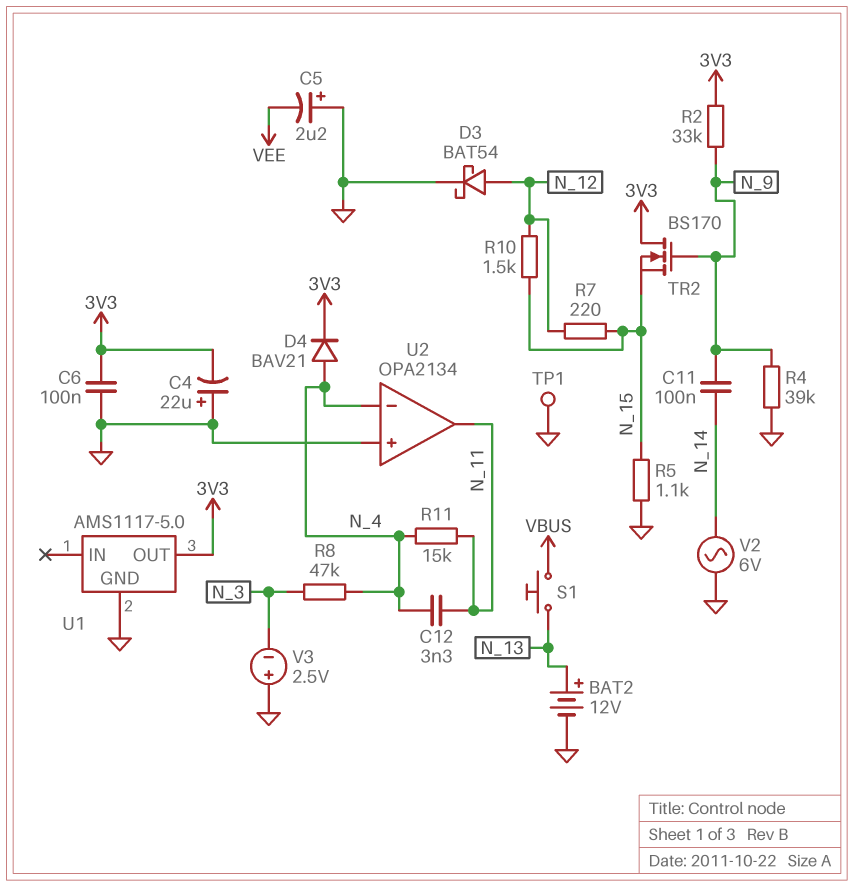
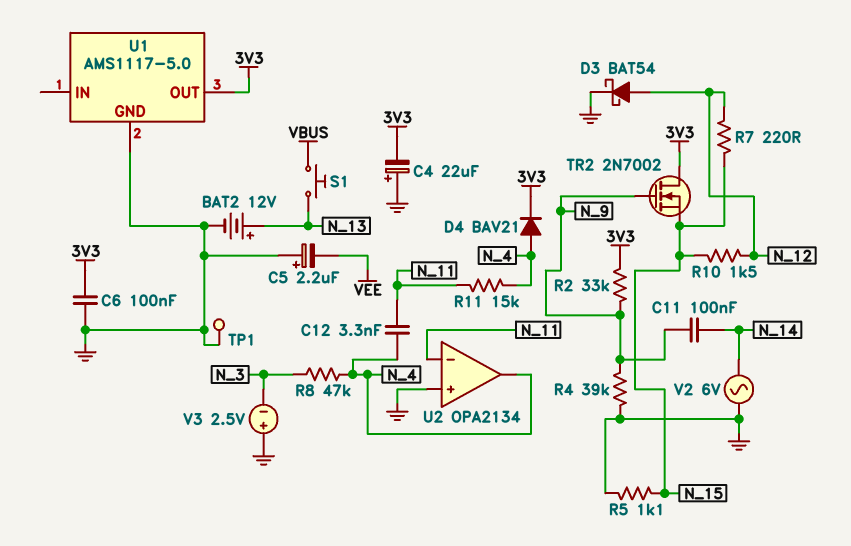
TR2: NMOS BS170 (G N_9, D 3V3, S N_15) -> NMOS 2N7002 (G N_9, D 3V3, S N_15)
U2 pin in-: N_4 -> N_11
U2 pin out: N_11 -> N_4

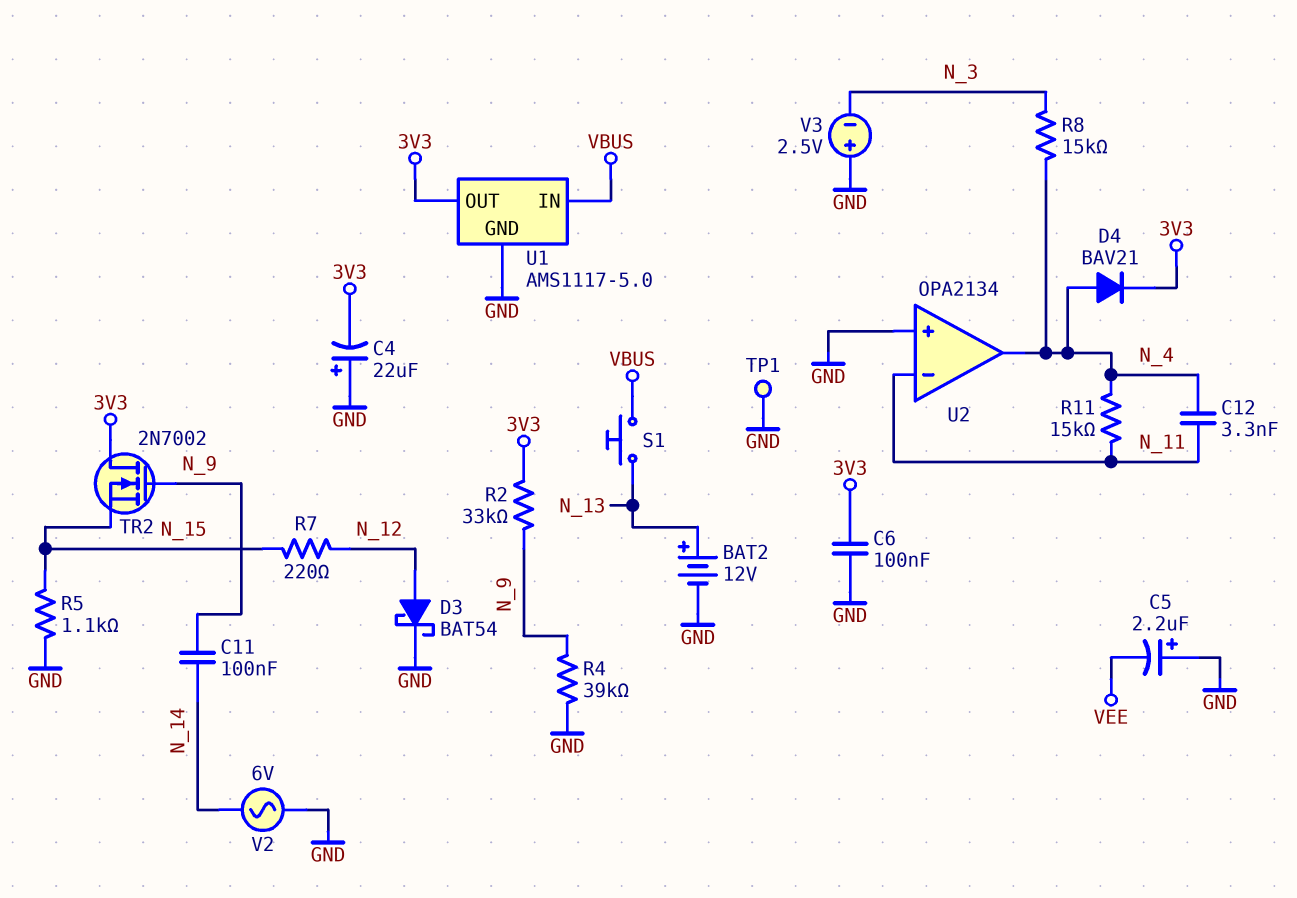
R8: 47k (N_3, N_4) -> 15k (N_3, N_4)
R10: 1.5k (N_12, N_15) -> none
U1 pin IN: none -> VBUS

